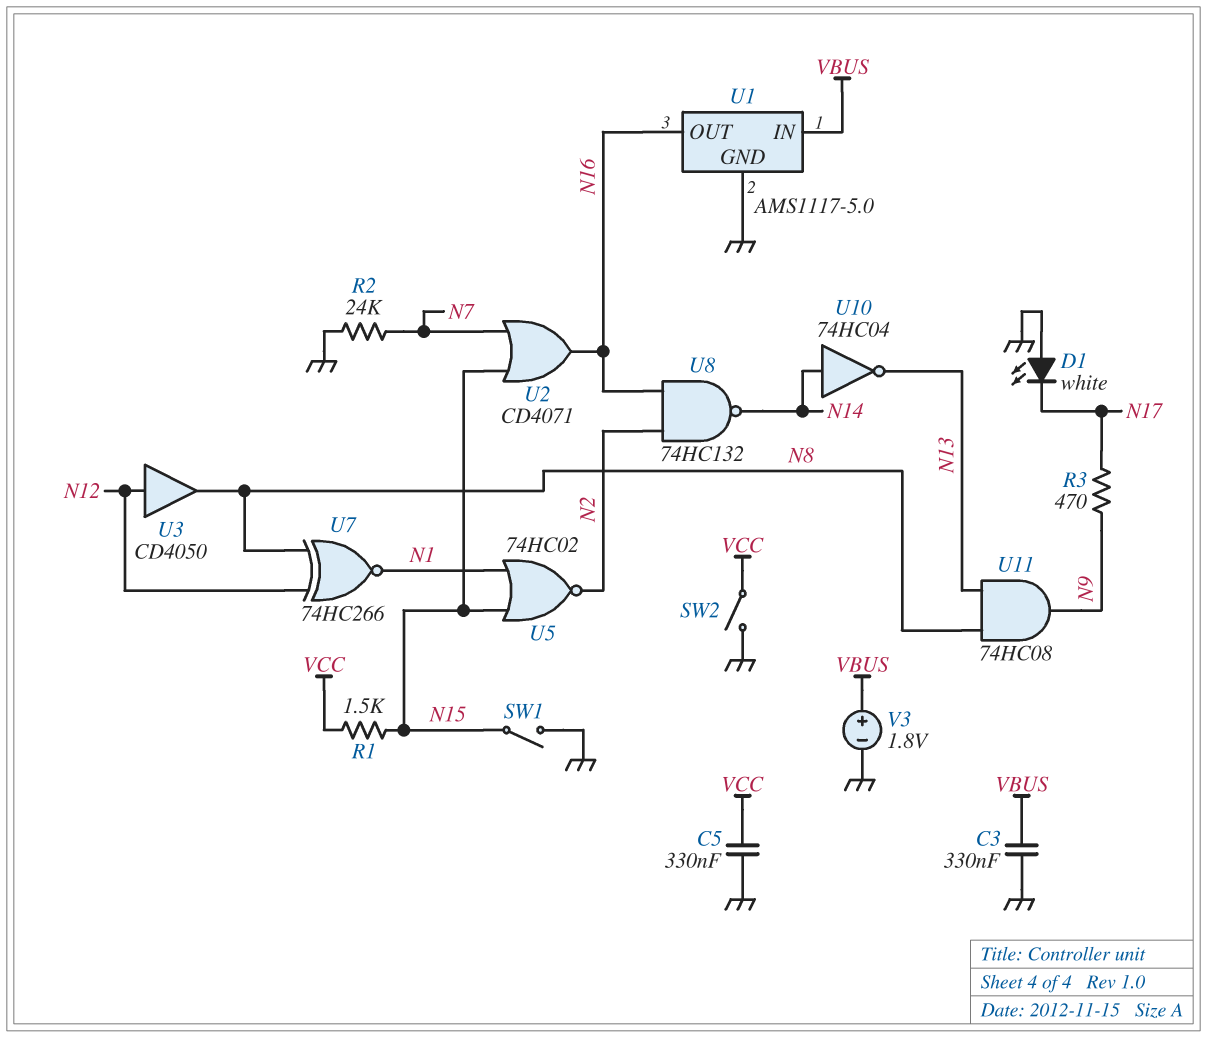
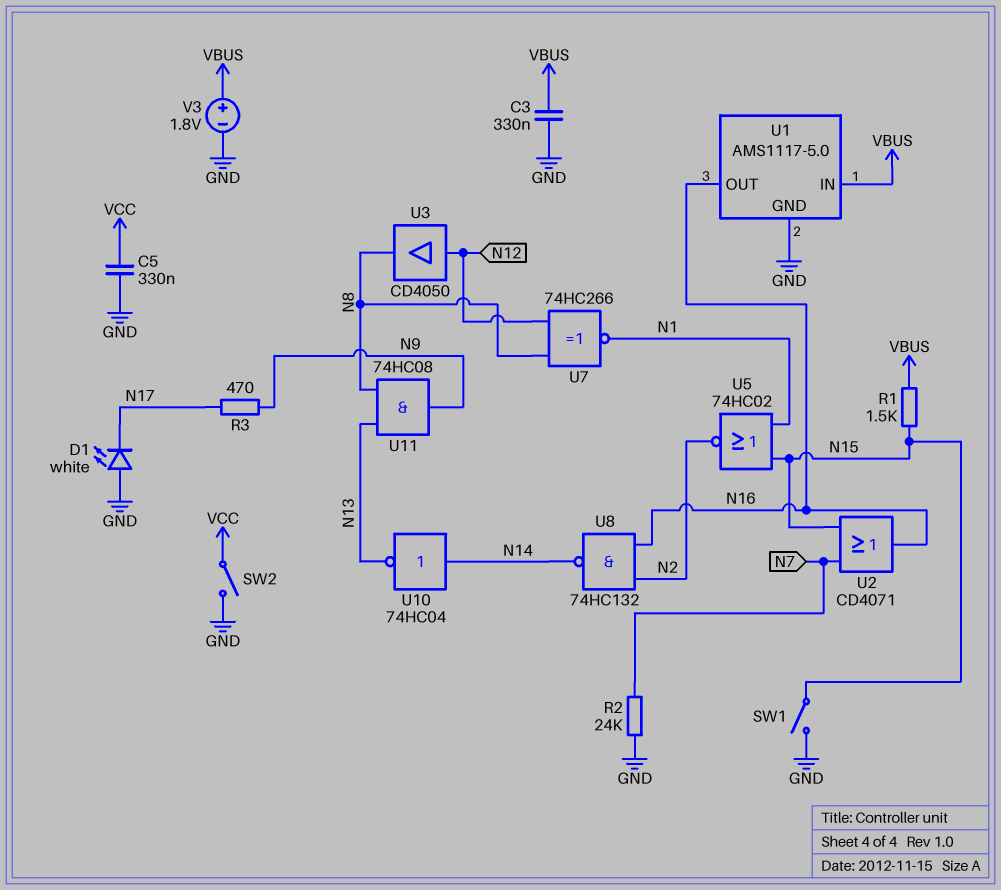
R1: 1.5k (N15, VCC) -> 1.5k (N15, VBUS)

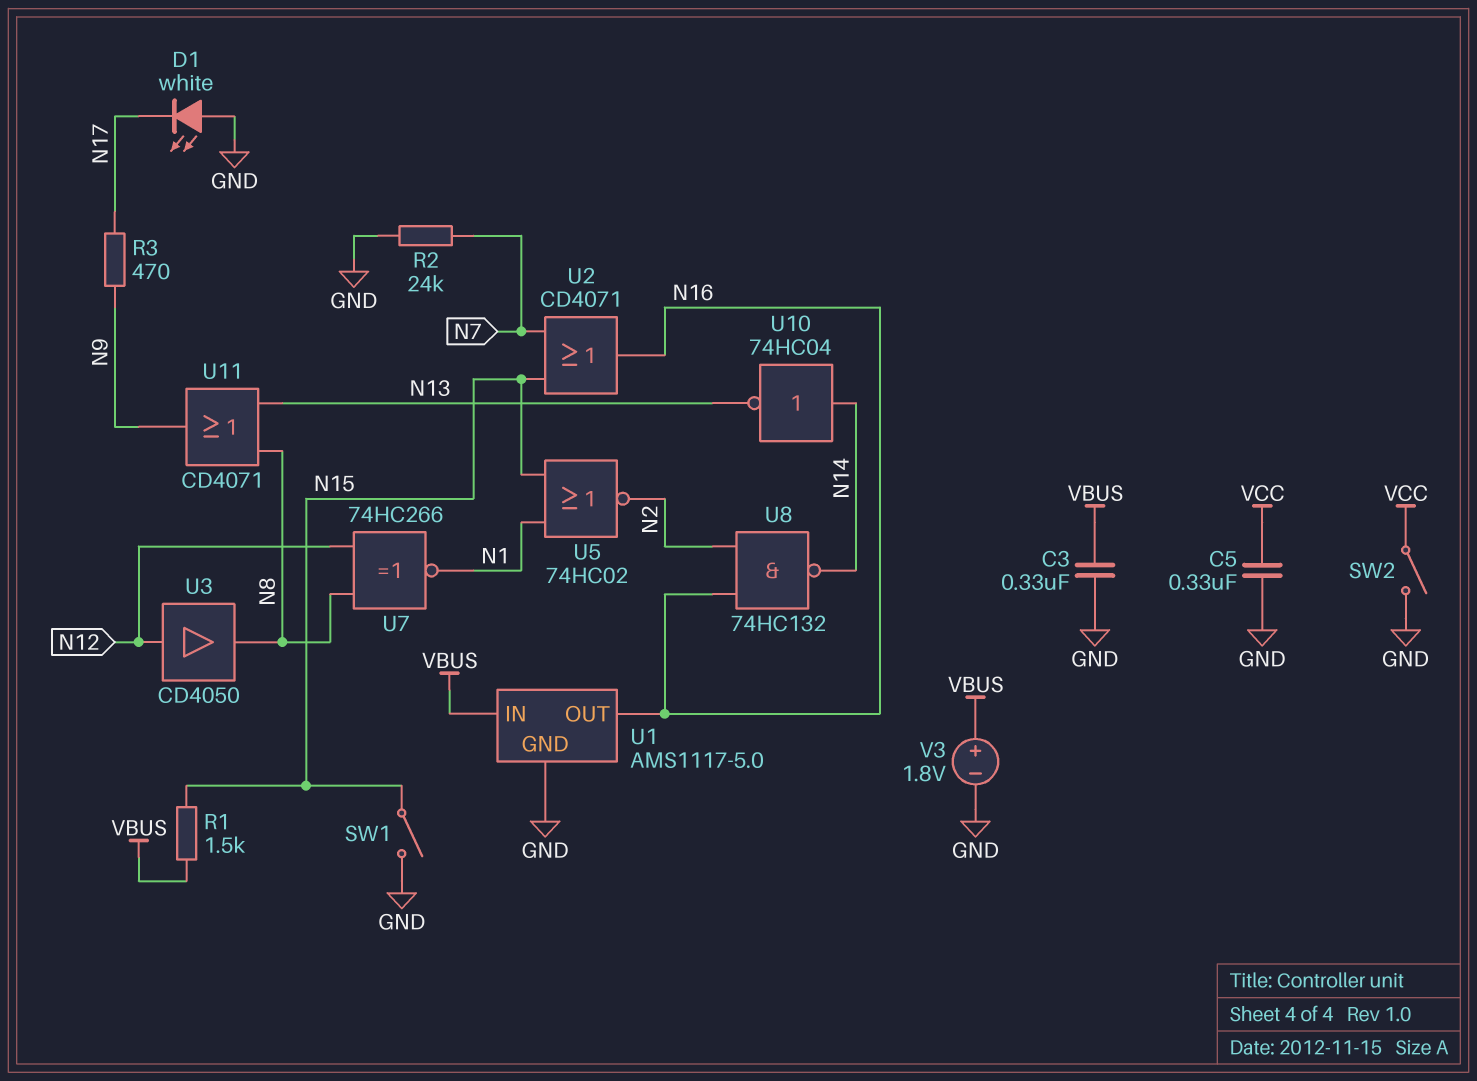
U11: AND 74HC08 (in N8, in N13, out N9) -> OR CD4071 (in N8, in N13, out N9)

